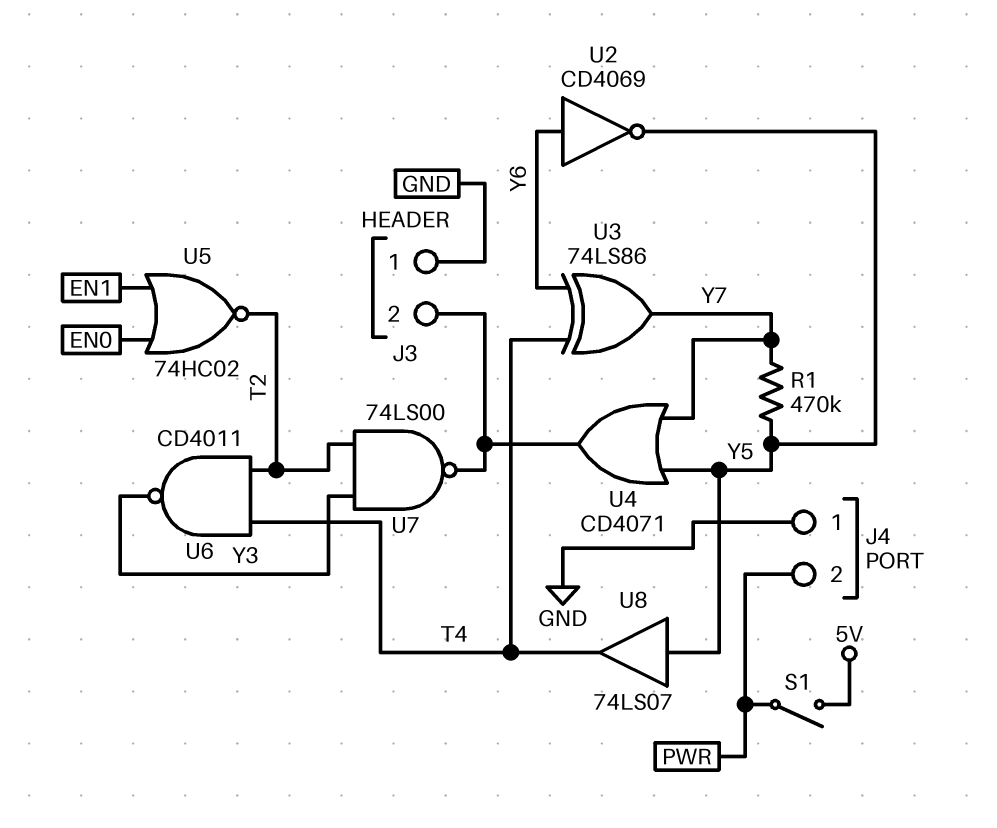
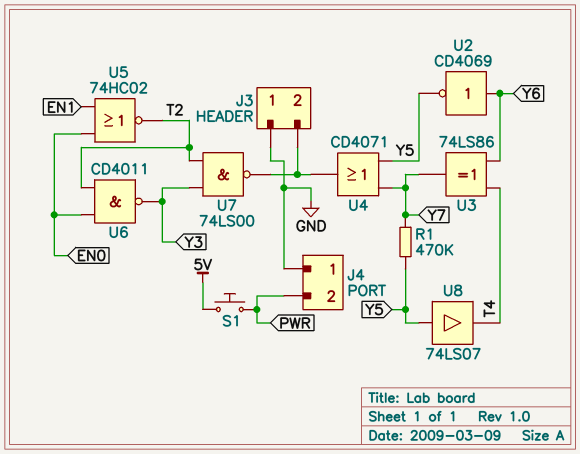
S1: switch (5V, PWR) -> button (5V, PWR)
U6: NAND CD4011 (in T2, in T4, out Y3) -> NAND CD4011 (in EN0, in T2, out Y3)

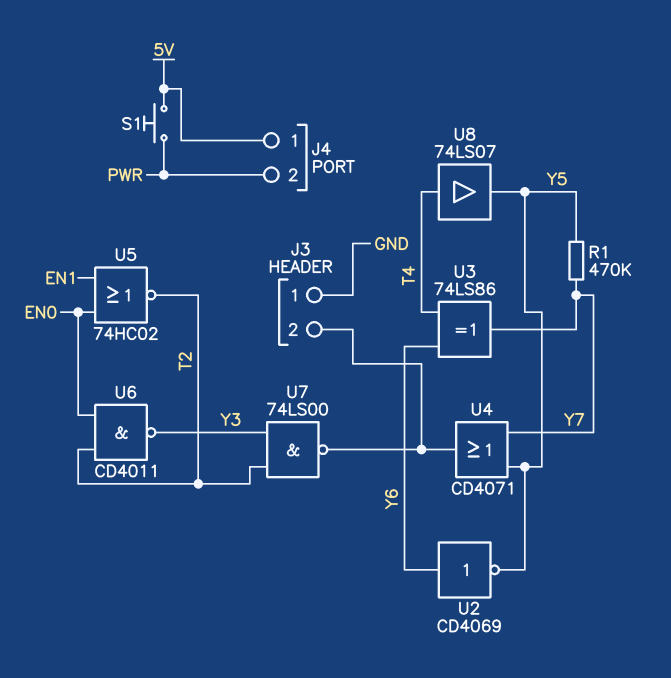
J4 pin 1: GND -> 5V
U8: buffer 74LS07 (in Y5, out T4) -> buffer 74LS07 (in T4, out Y5)

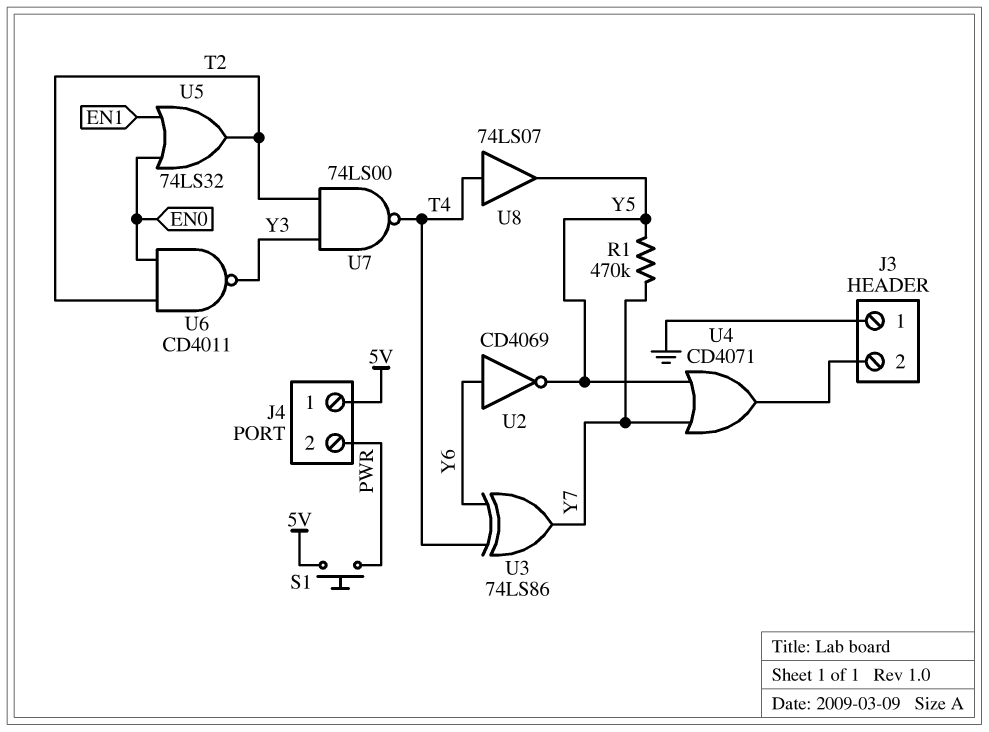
U5: NOR 74HC02 (in EN0, in EN1, out T2) -> OR 74LS32 (in EN0, in EN1, out T2)
U7: NAND 74LS00 (in T2, in Y3, out J3/2) -> NAND 74LS00 (in T2, in Y3, out T4)

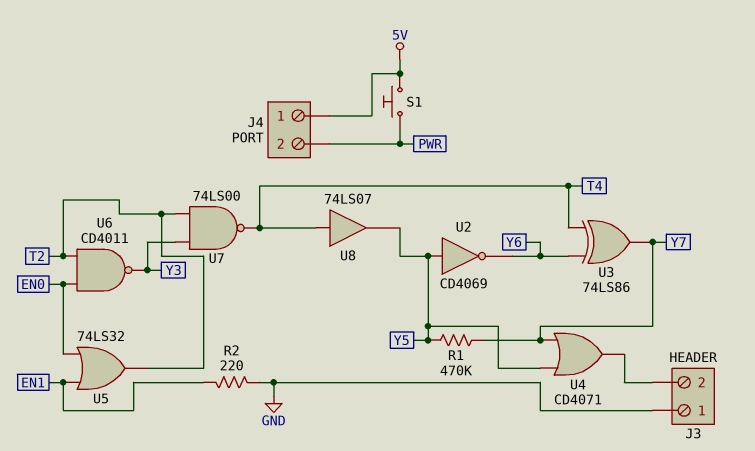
R2: none -> 220 (EN1, GND)
U2: NOT CD4069 (in Y6, out Y5) -> NOT CD4069 (in Y5, out Y6)

